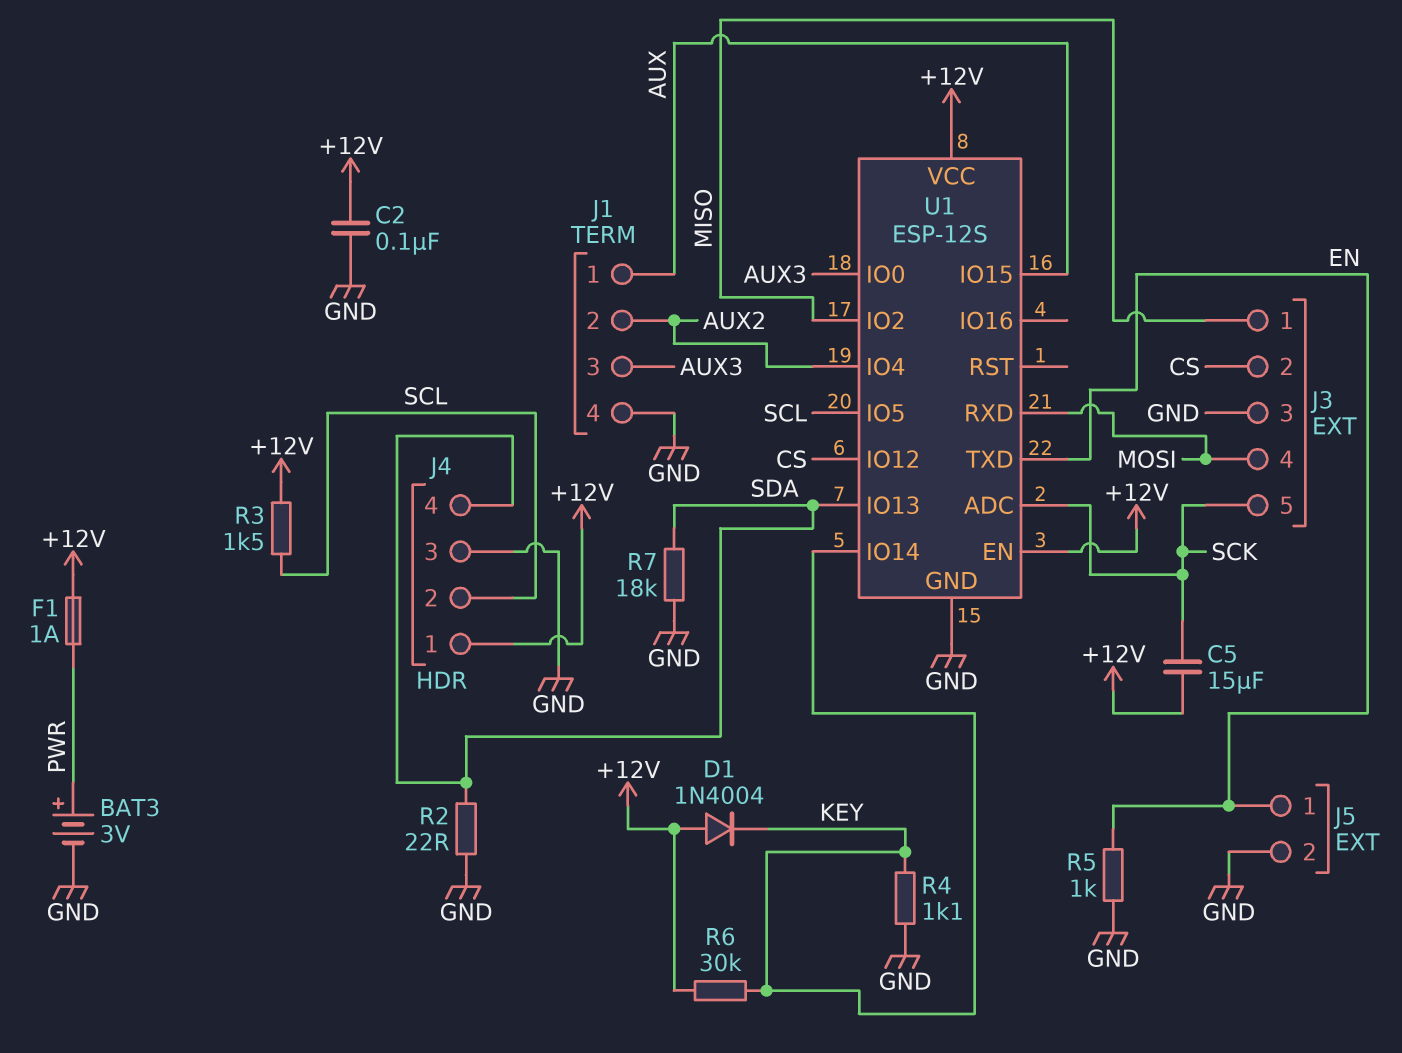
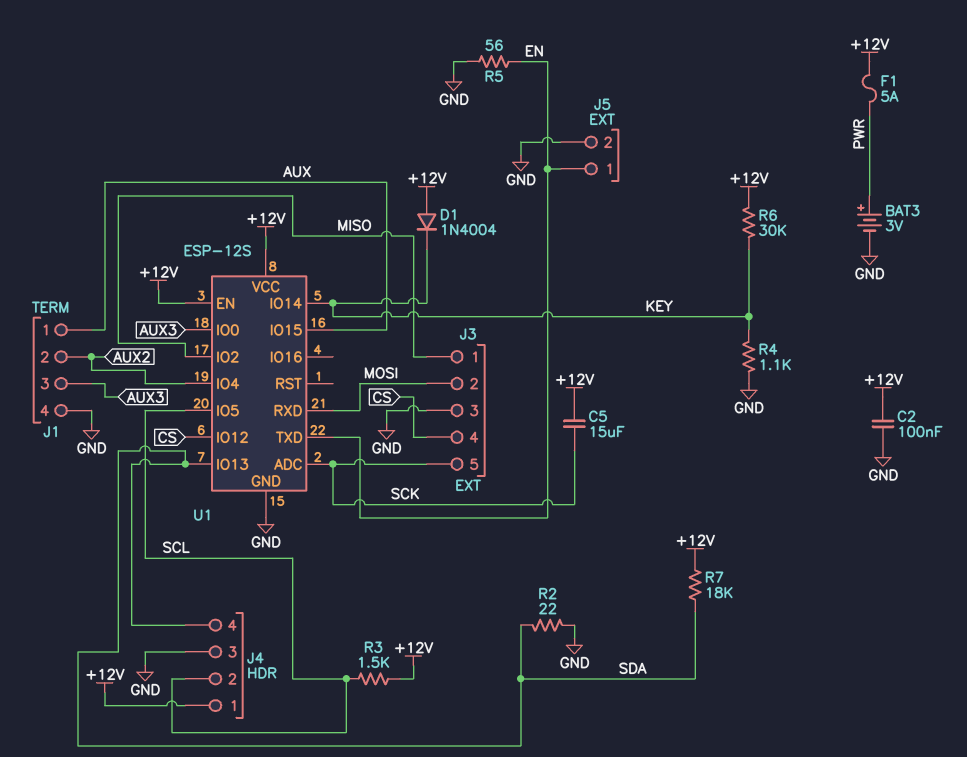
F1: 1A (+12V, PWR) -> 5A (+12V, PWR)
J3 pin 2: CS -> MOSI
J3 pin 4: MOSI -> CS
R5: 1k (EN, GND) -> 56 (EN, GND)
R7: 18k (GND, SDA) -> 18k (+12V, SDA)

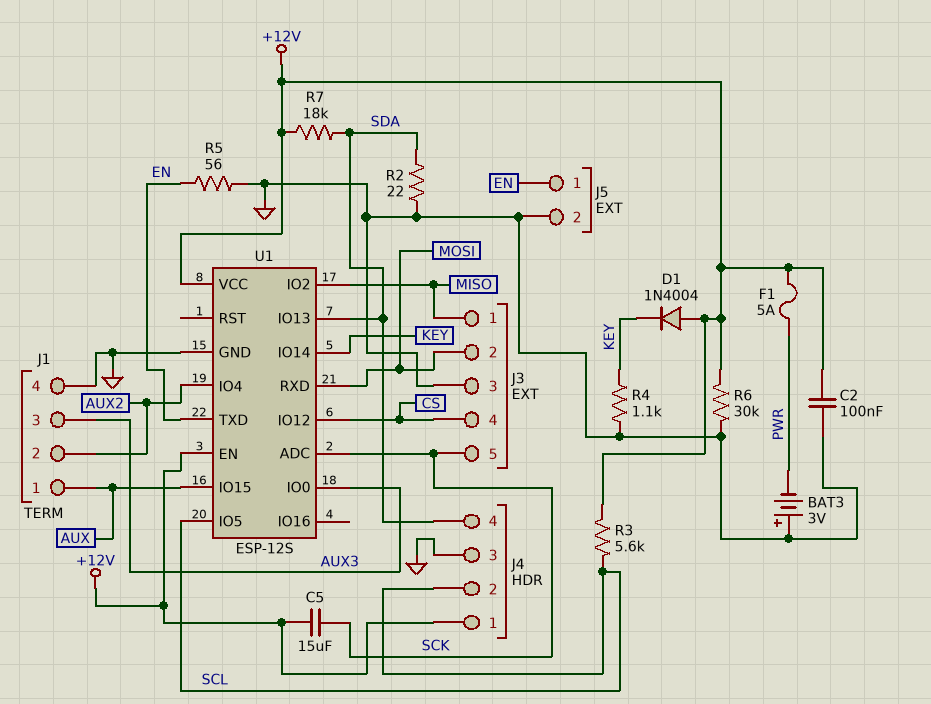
BAT3: 3V (plus PWR, minus GND) -> 3V (plus GND, minus PWR)
R3: 1.5k (+12V, SCL) -> 5.6k (+12V, SCL)
R6: 30k (+12V, KEY) -> 30k (+12V, GND)

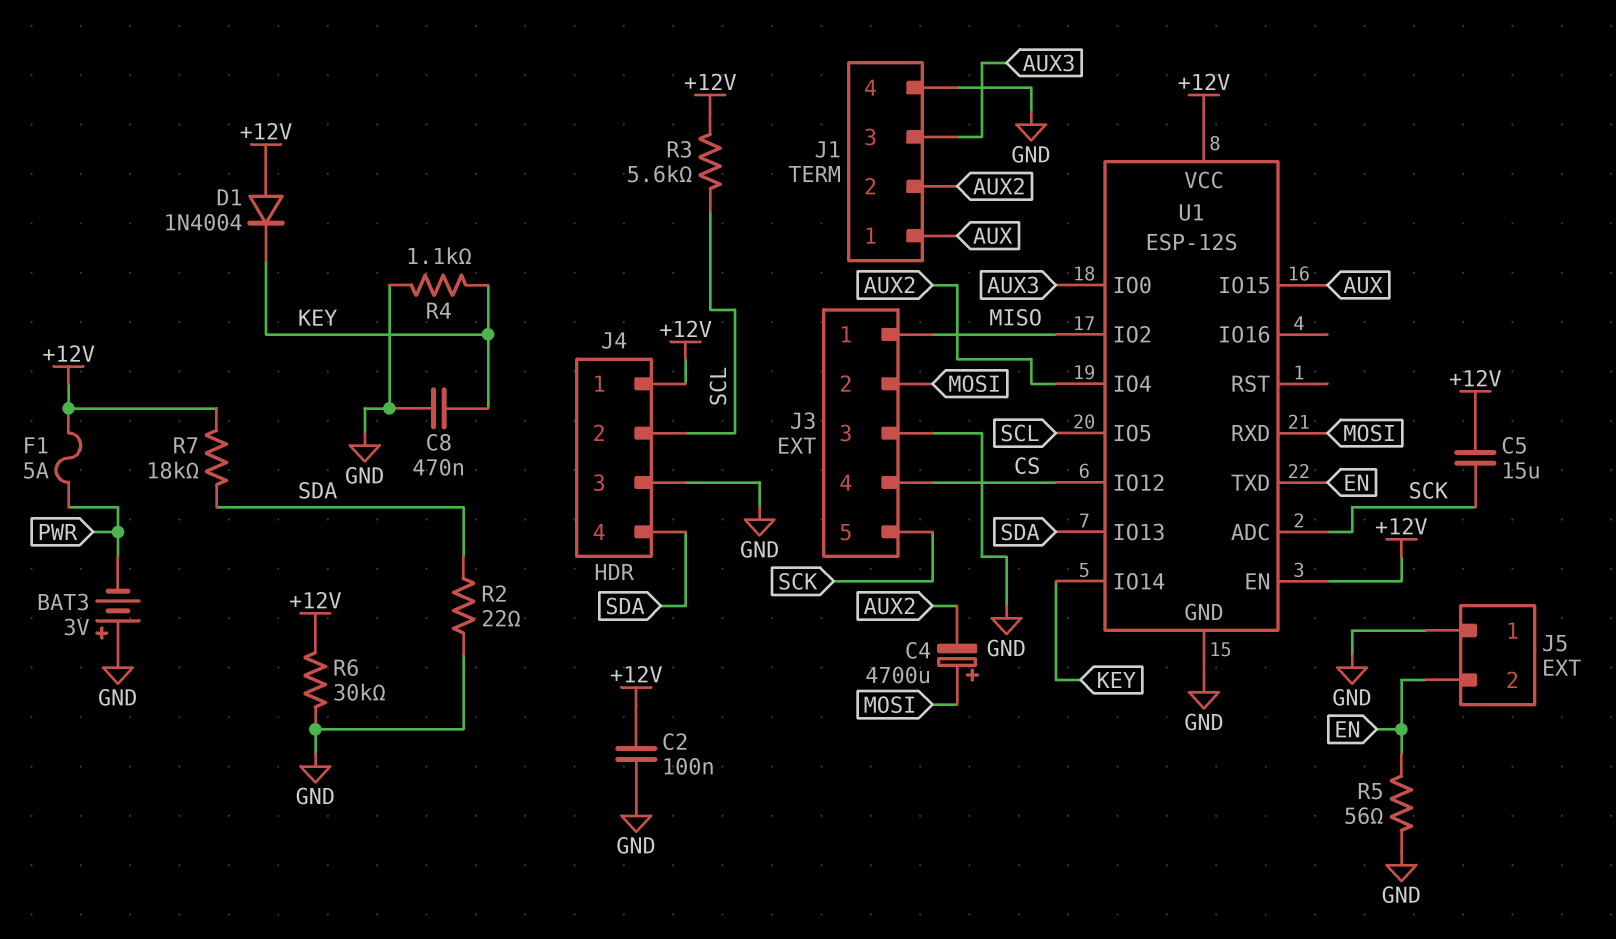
C4: none -> 4700uF (plus MOSI, minus AUX2)
C8: none -> 470nF (GND, KEY)
J5 pin 1: EN -> GND
J5 pin 2: GND -> EN

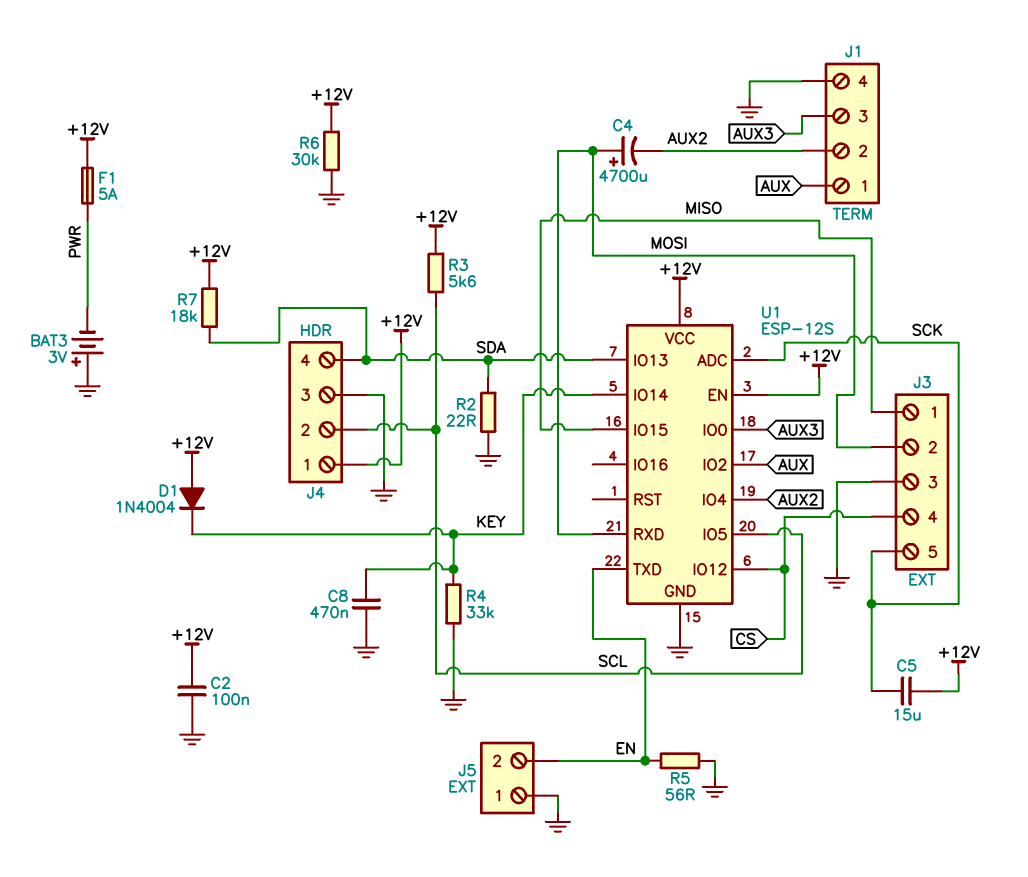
R4: 1.1k (GND, KEY) -> 33k (GND, KEY)
U1 pin IO2: MISO -> AUX
U1 pin IO15: AUX -> MISO

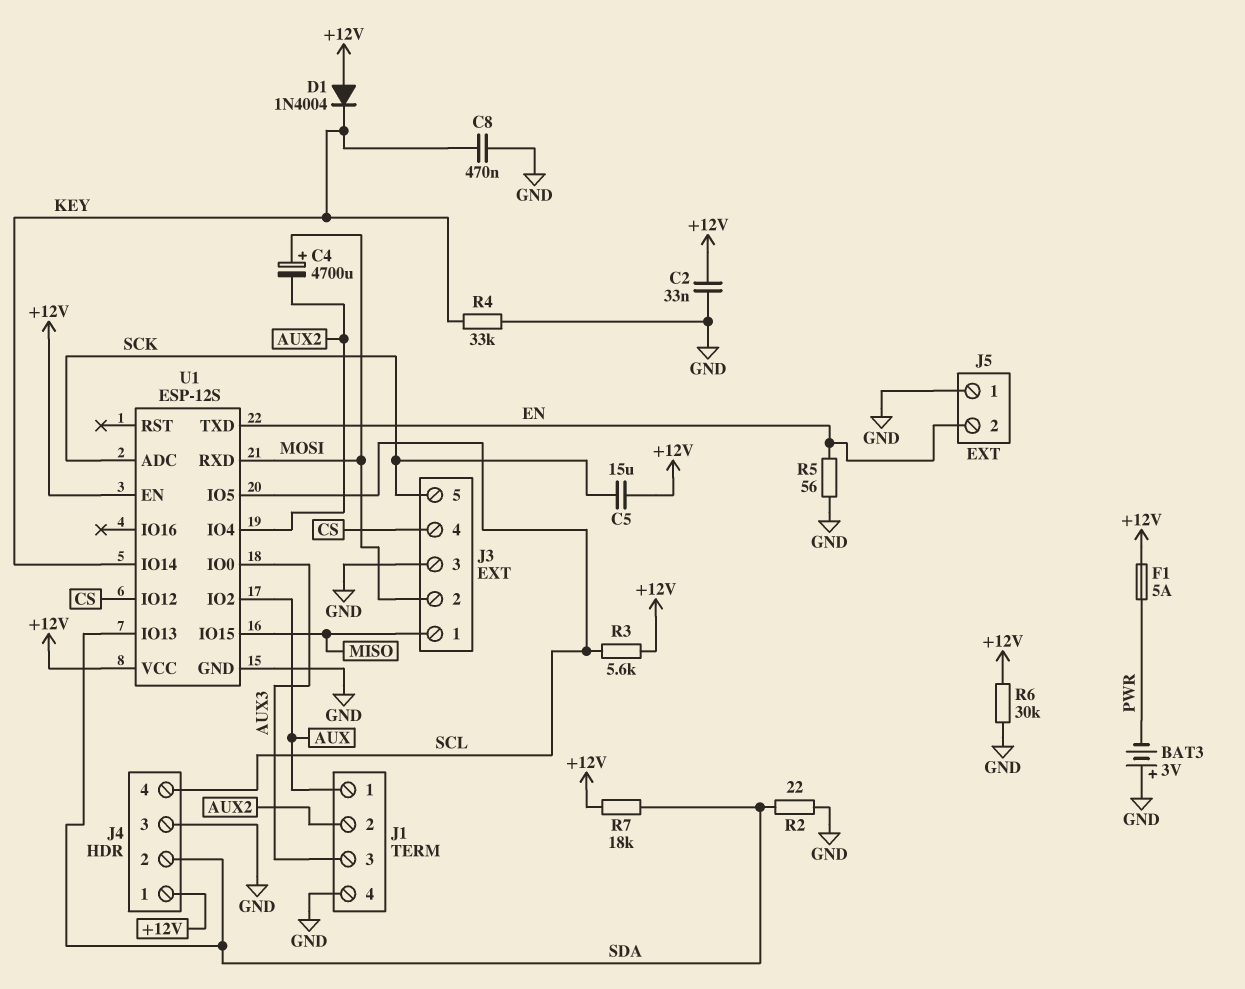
C2: 100nF (+12V, GND) -> 33nF (+12V, GND)
J4 pin 2: SCL -> SDA
J4 pin 4: SDA -> SCL

